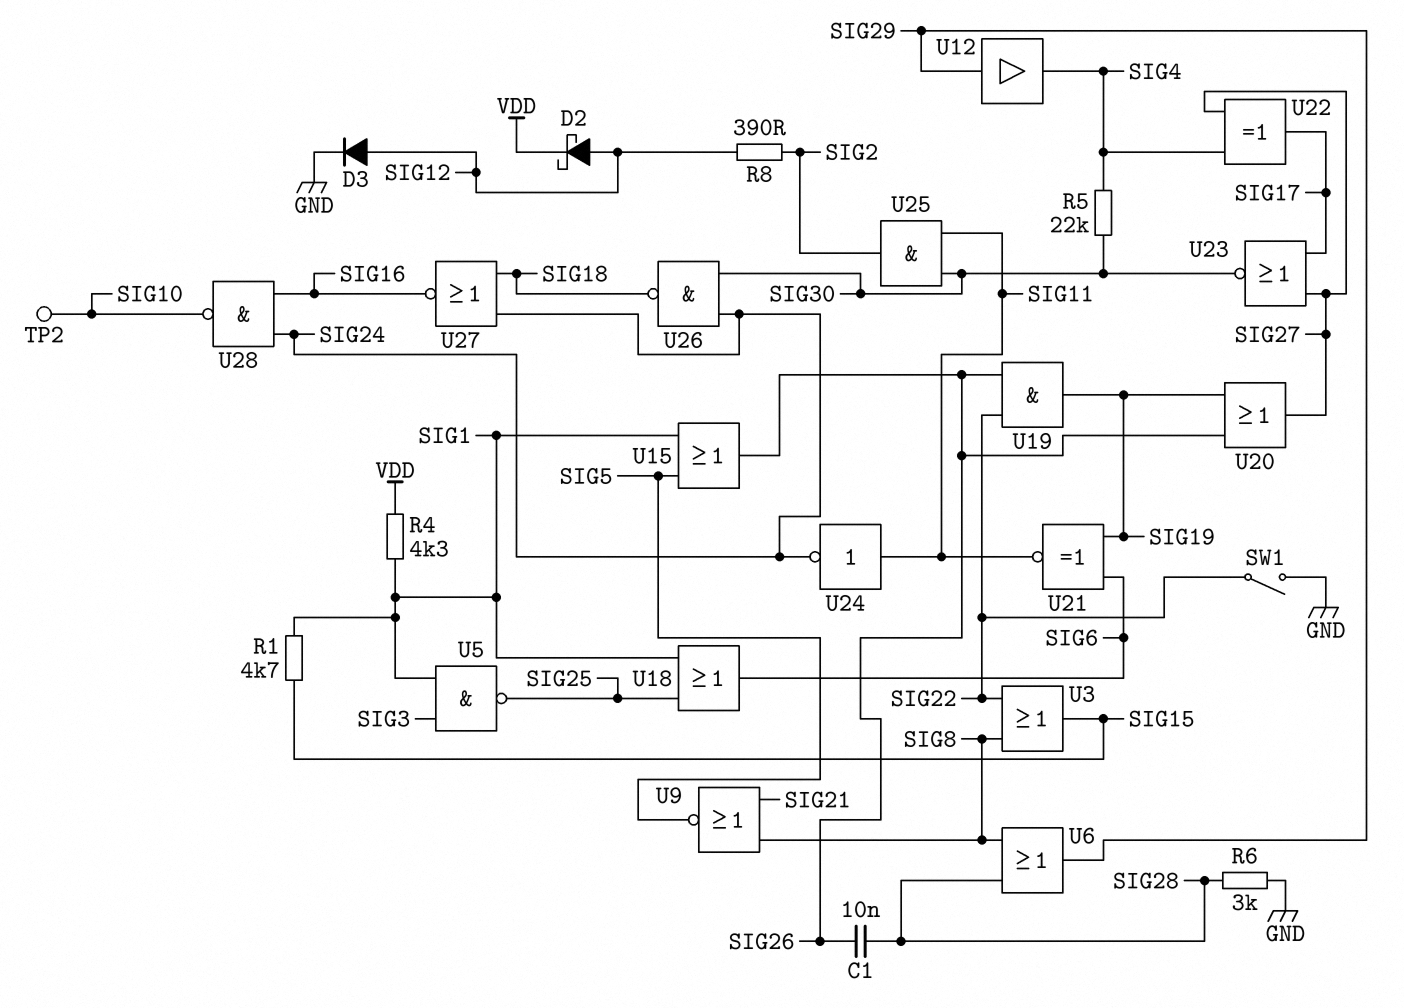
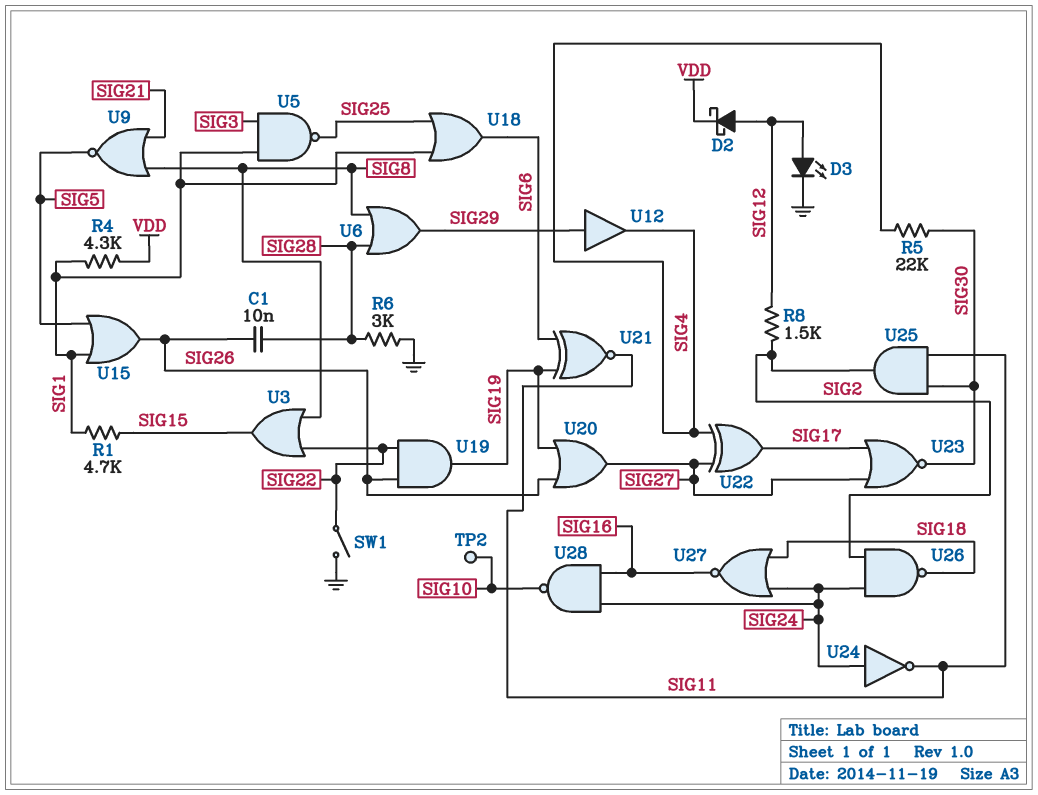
D3: diode (A SIG12, K GND) -> LED (A SIG12, K GND)
R8: 390 (SIG2, SIG12) -> 1.5k (SIG2, SIG12)
U24: NOT (in SIG11, out SIG24) -> NOT (in SIG24, out SIG11)
U26: NAND (in SIG24, in SIG30, out SIG18) -> NAND (in SIG2, in SIG24, out SIG18)

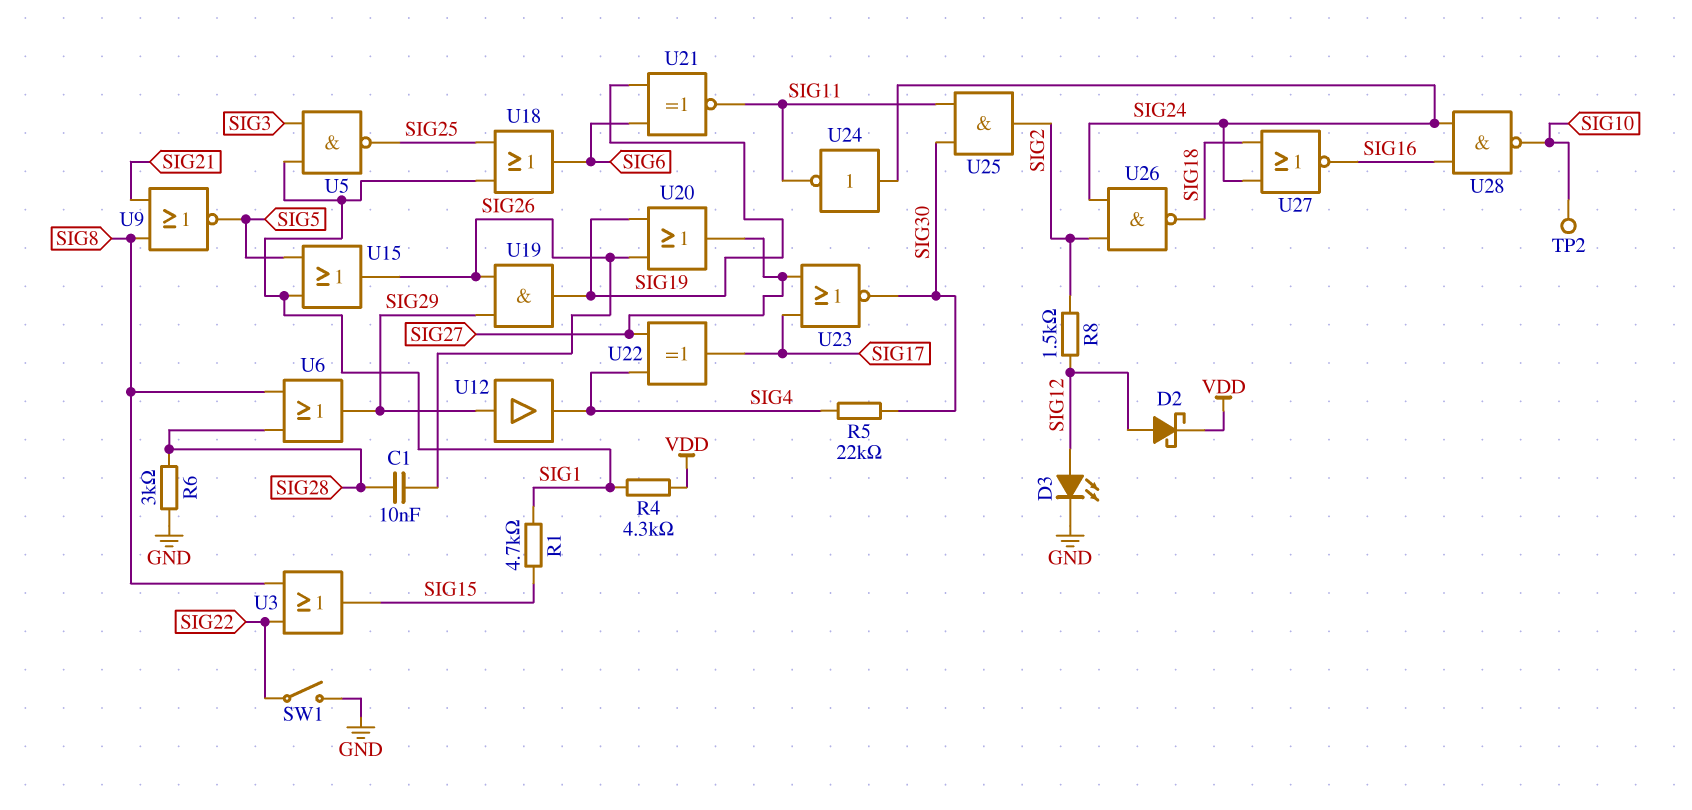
U19: AND (in SIG22, in SIG26, out SIG19) -> AND (in SIG26, in SIG29, out SIG19)

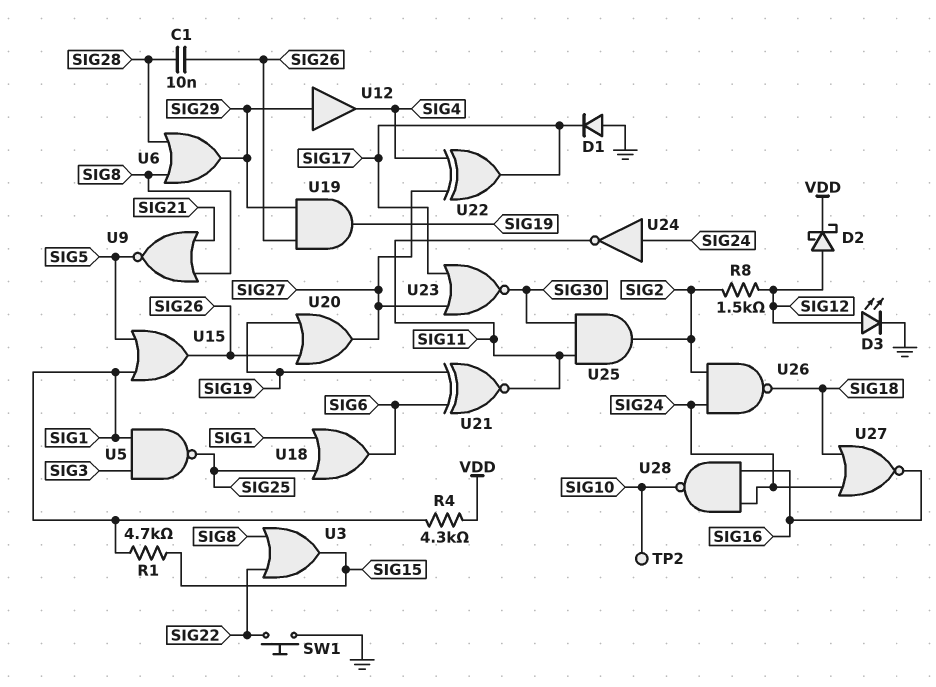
D1: none -> diode (A GND, K SIG17)
R5: 22k (SIG4, SIG30) -> none
R6: 3k (GND, SIG28) -> none
SW1: switch (GND, SIG22) -> button (GND, SIG22)

